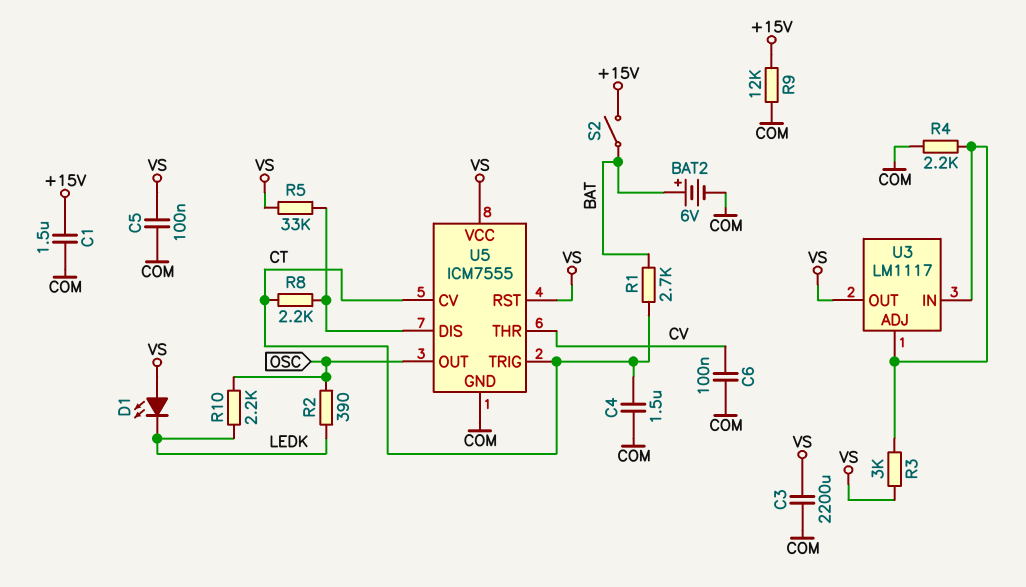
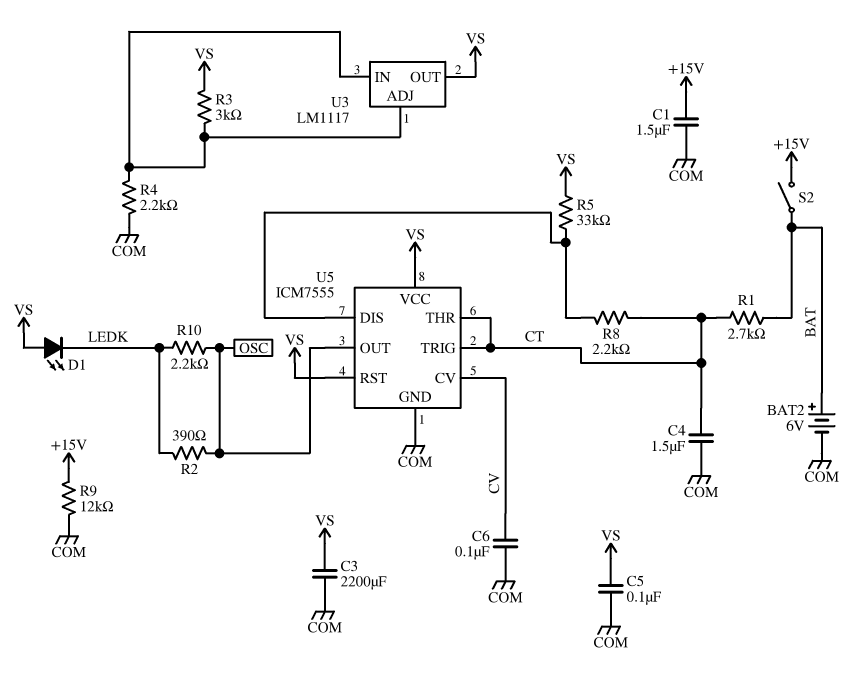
U5 pin CV: CT -> CV
U5 pin THR: CV -> CT

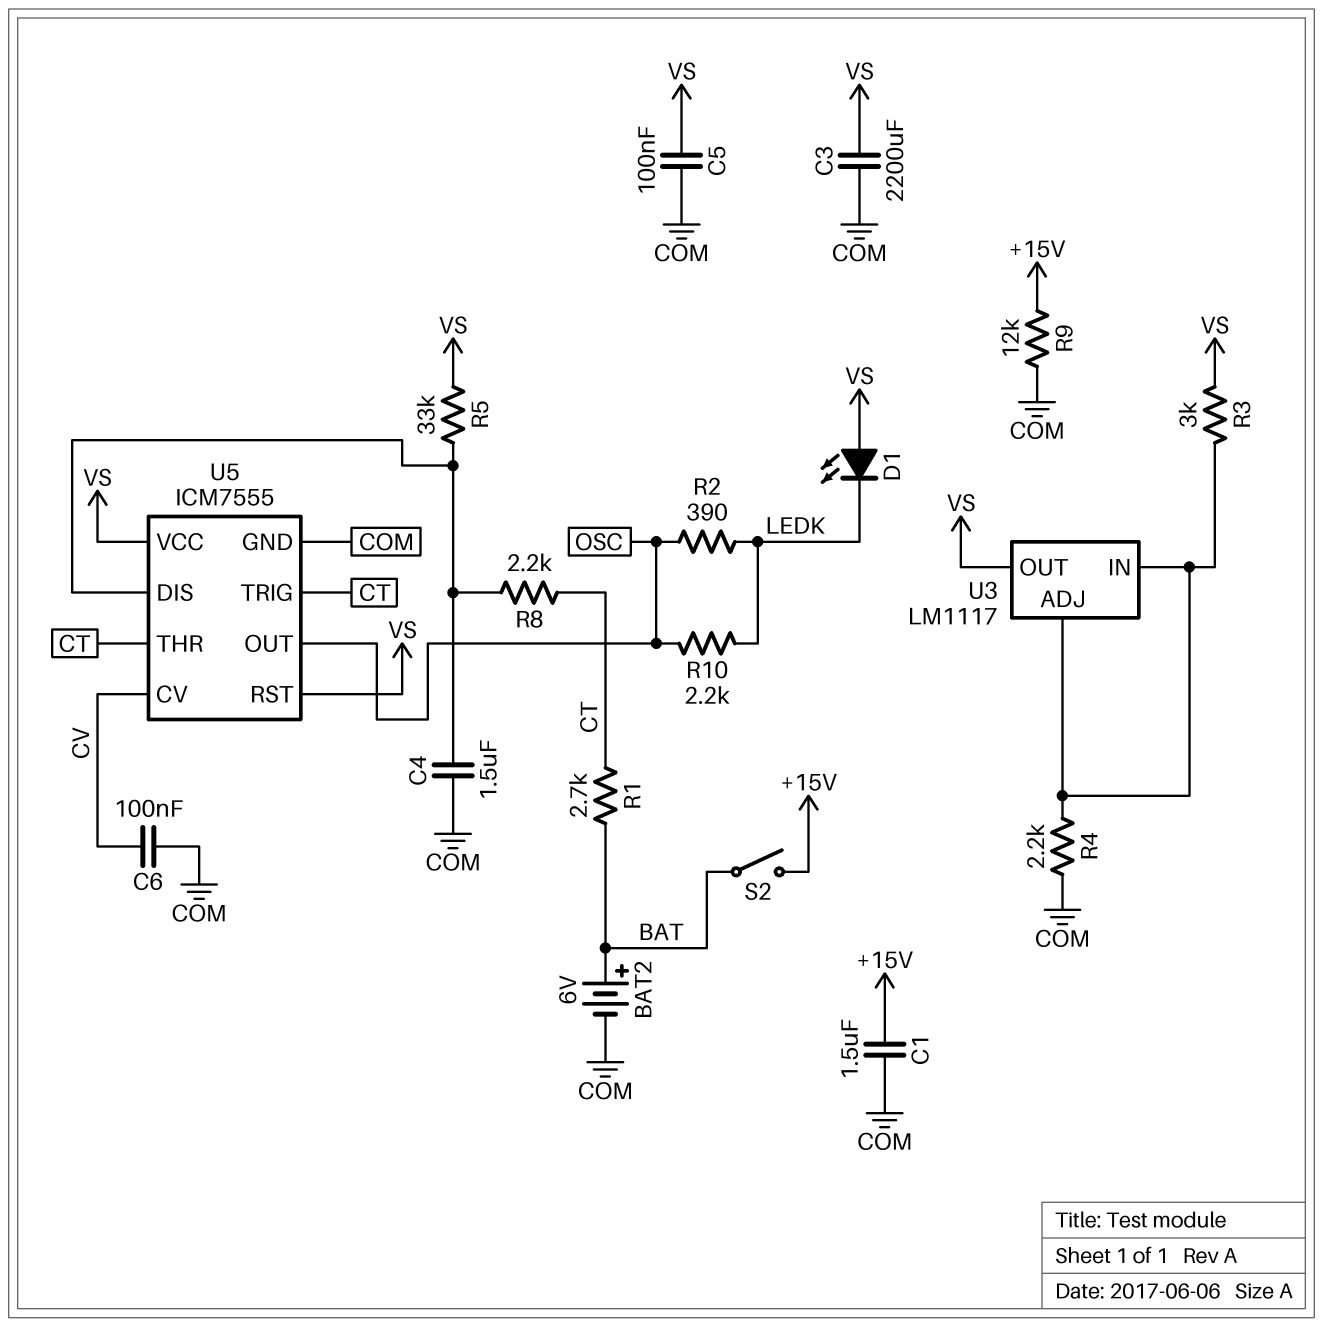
C4: 1.5uF (COM, CT) -> 1.5uF (COM, U5/DIS)

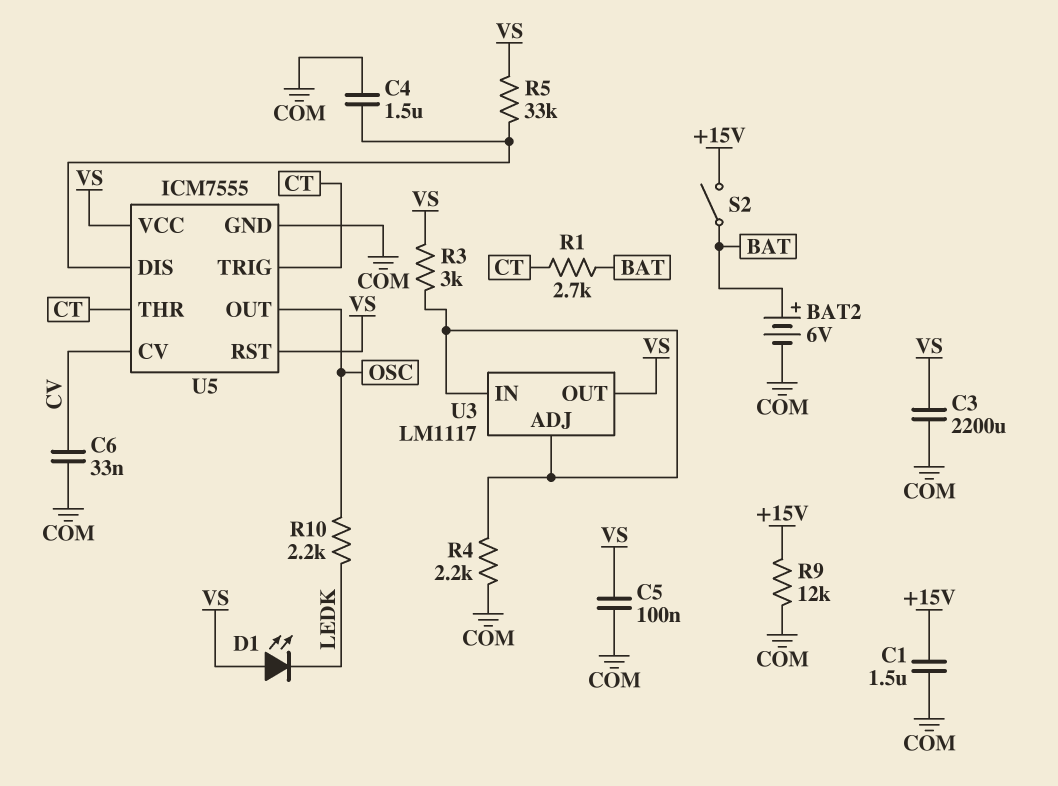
C6: 100nF (COM, CV) -> 33nF (COM, CV)
R2: 390 (LEDK, OSC) -> none
R8: 2.2k (CT, U5/DIS) -> none

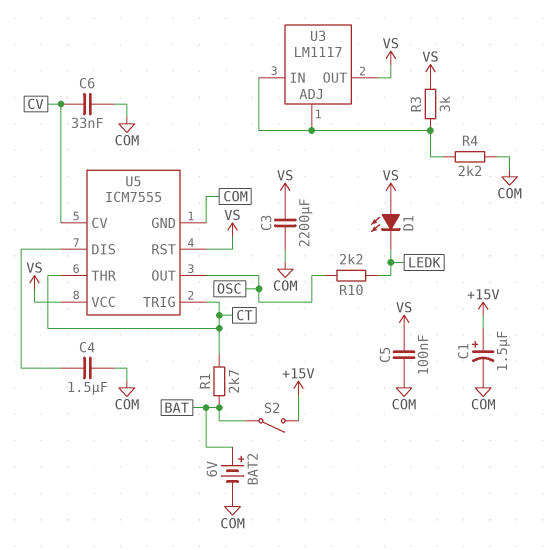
C1: 1.5uF (+15V, COM) -> 1.5uF (plus +15V, minus COM)
R5: 33k (U5/DIS, VS) -> none
R9: 12k (+15V, COM) -> none

